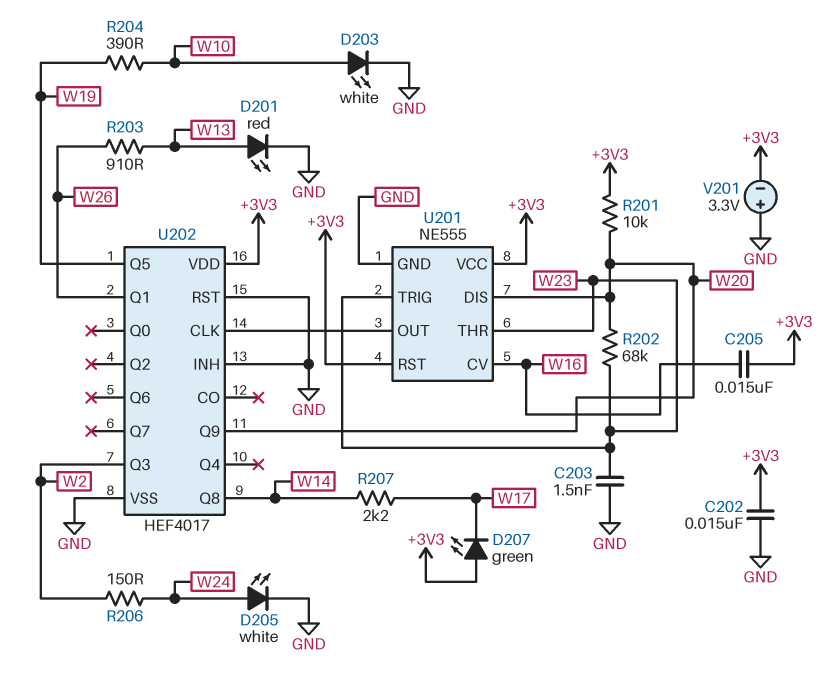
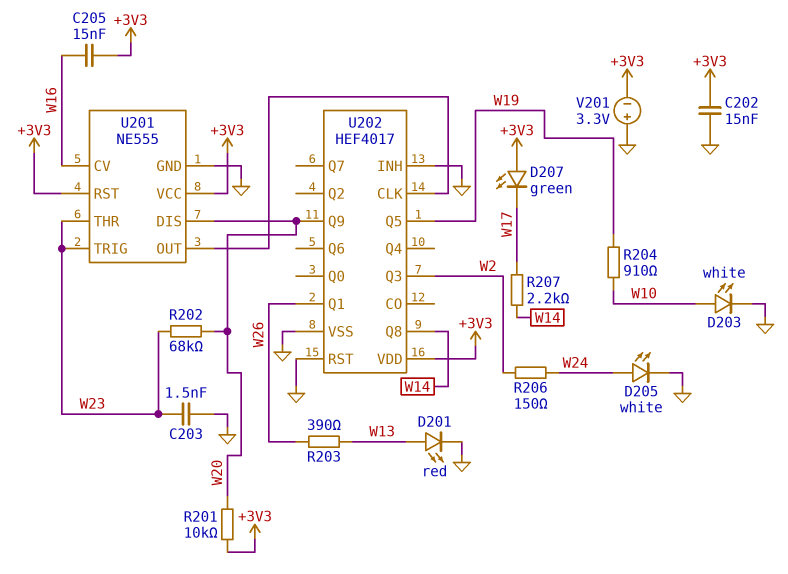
R203: 910 (W13, W26) -> 390 (W13, W26)
R204: 390 (W10, W19) -> 910 (W10, W19)

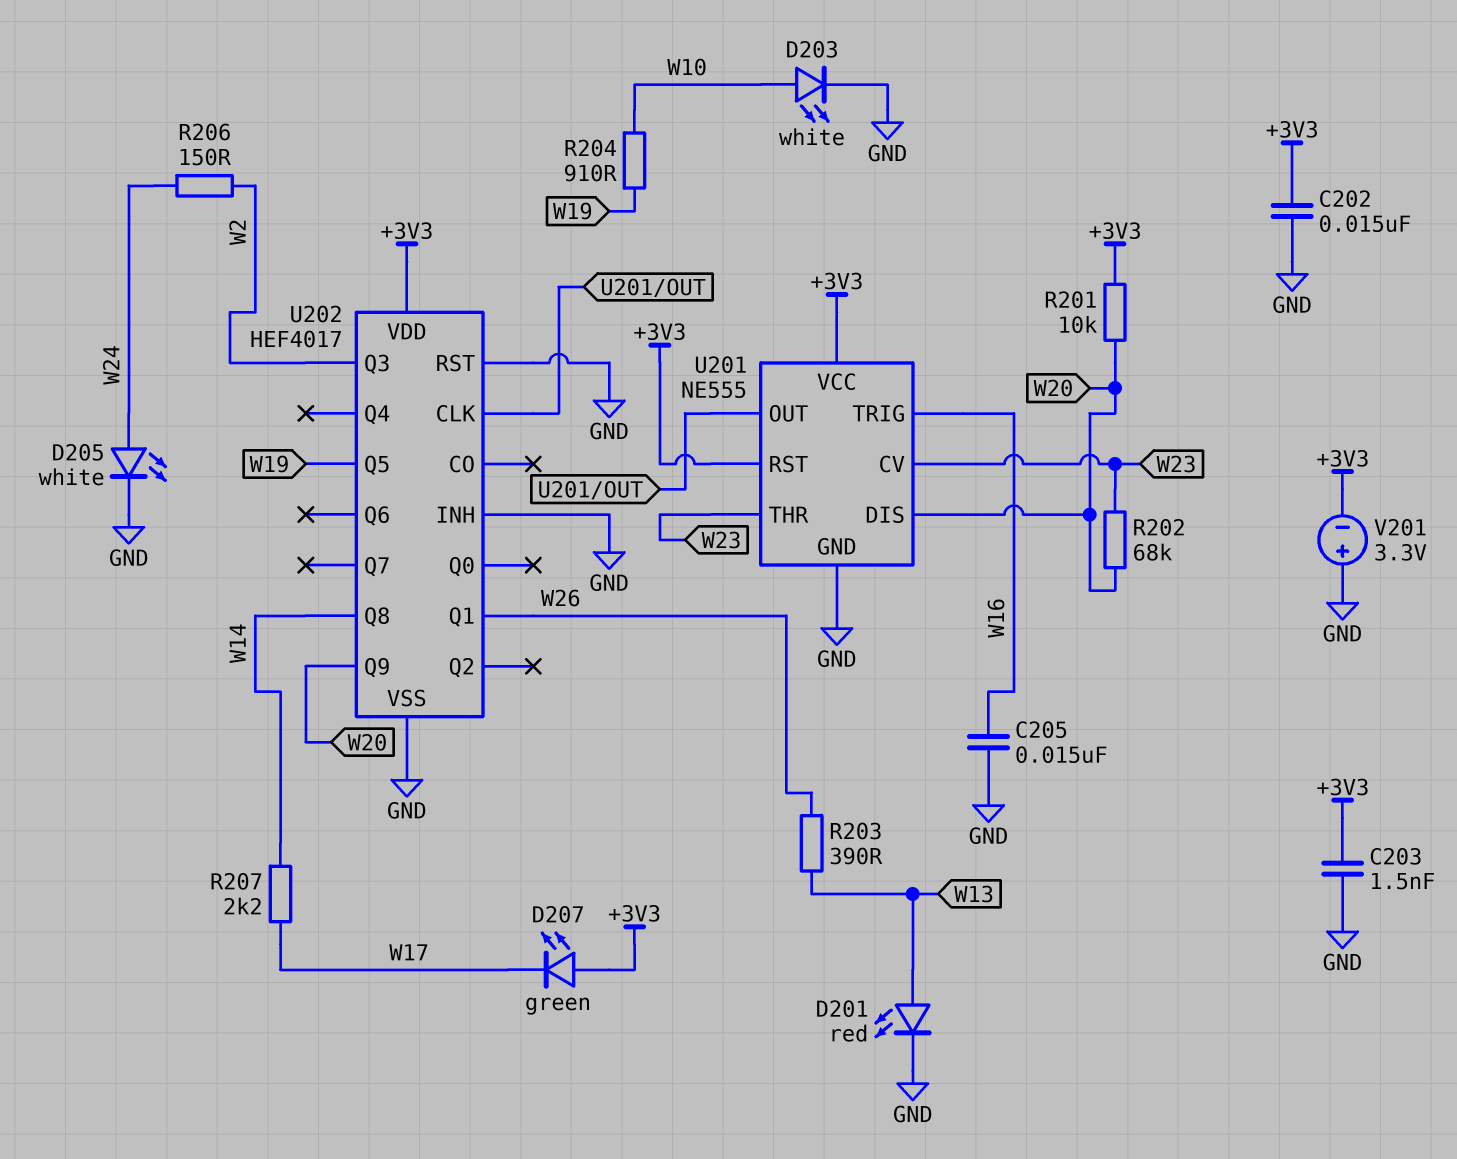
C203: 1.5nF (GND, W23) -> 1.5nF (+3V3, GND)
C205: 15nF (+3V3, W16) -> 15nF (GND, W16)
U201 pin CV: W16 -> W23
U201 pin TRIG: W23 -> W16

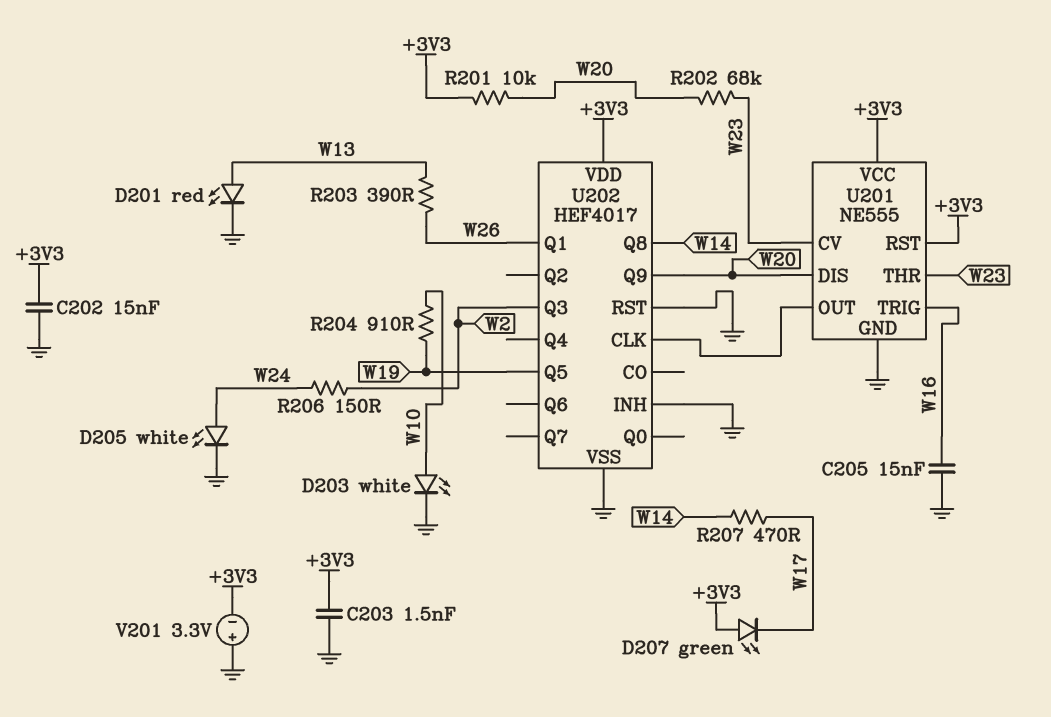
R207: 2.2k (W14, W17) -> 470 (W14, W17)

